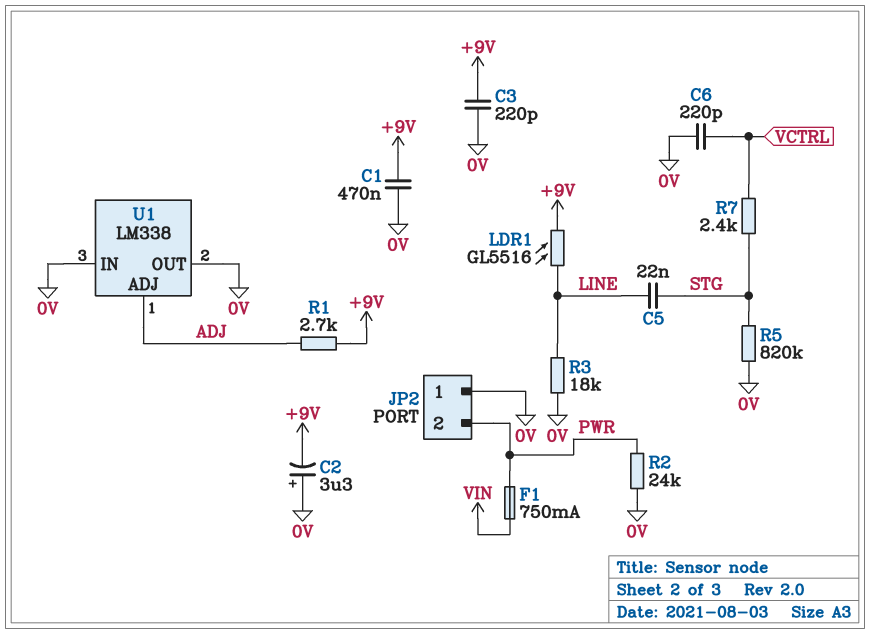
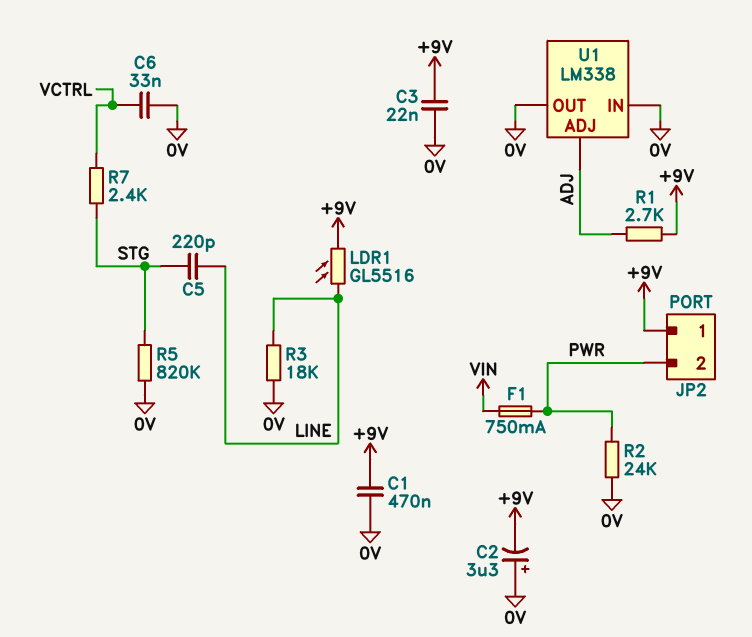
C3: 220pF (+9V, 0V) -> 22nF (+9V, 0V)
C5: 22nF (LINE, STG) -> 220pF (LINE, STG)
C6: 220pF (0V, VCTRL) -> 33nF (0V, VCTRL)
JP2 pin 1: 0V -> +9V

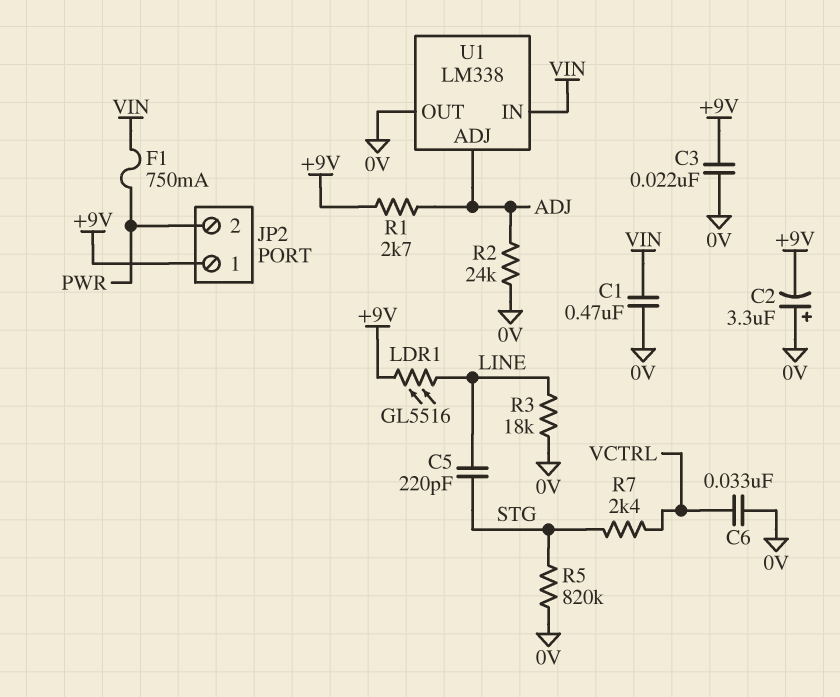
C1: 470nF (+9V, 0V) -> 470nF (0V, VIN)
R2: 24k (0V, PWR) -> 24k (0V, ADJ)
U1 pin IN: 0V -> VIN

